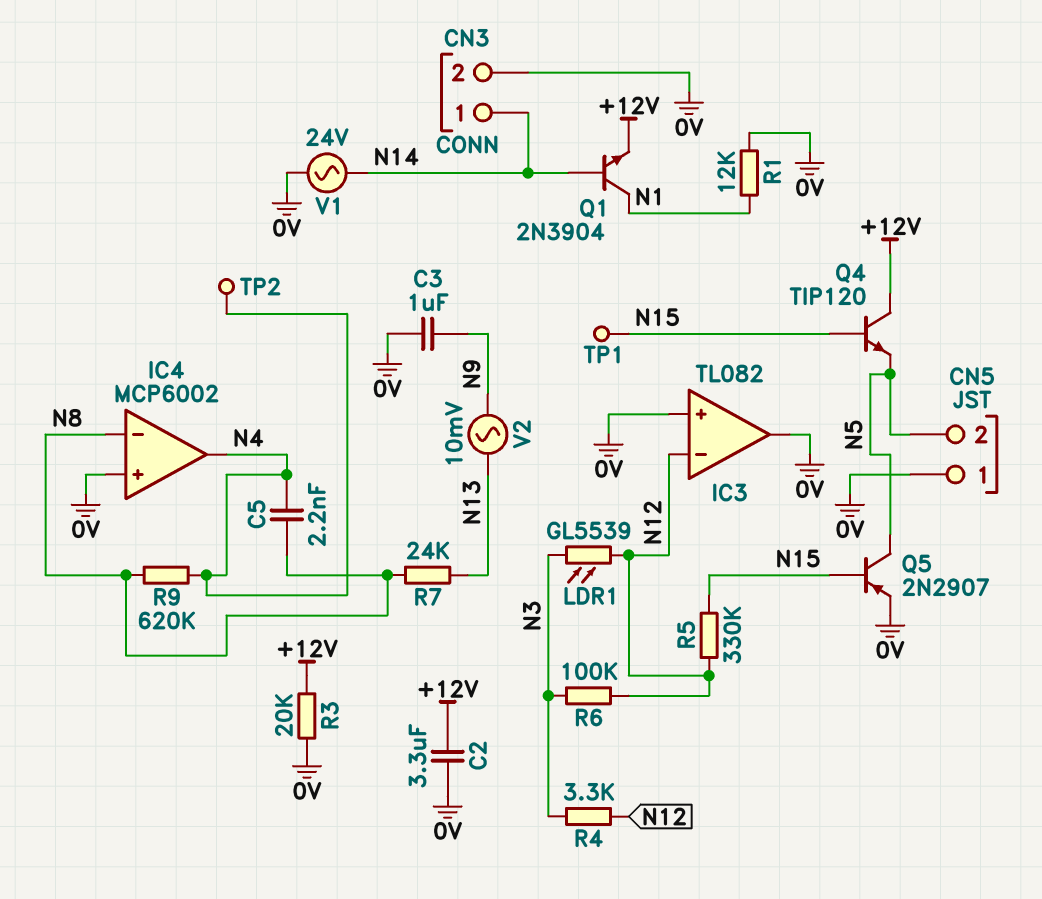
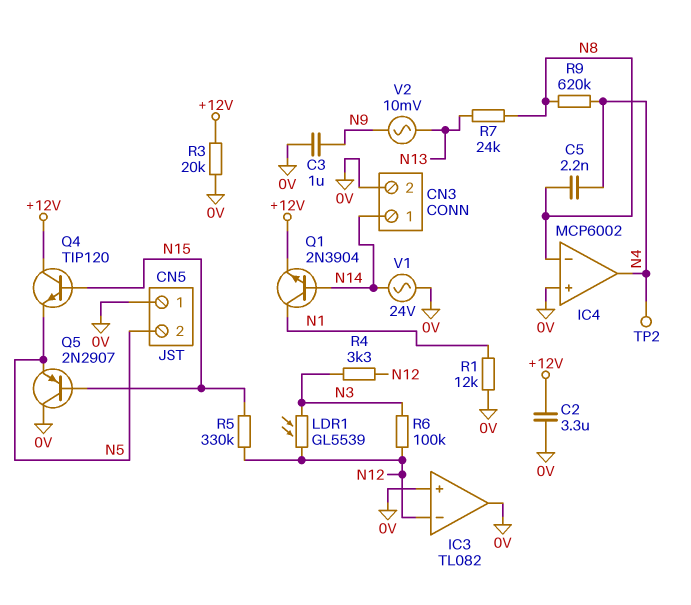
Q5: PNP 2N2907 (B N15, C N5, E 0V) -> PNP 2N2907 (B N15, C 0V, E N5)
TP1: test point (N15) -> none

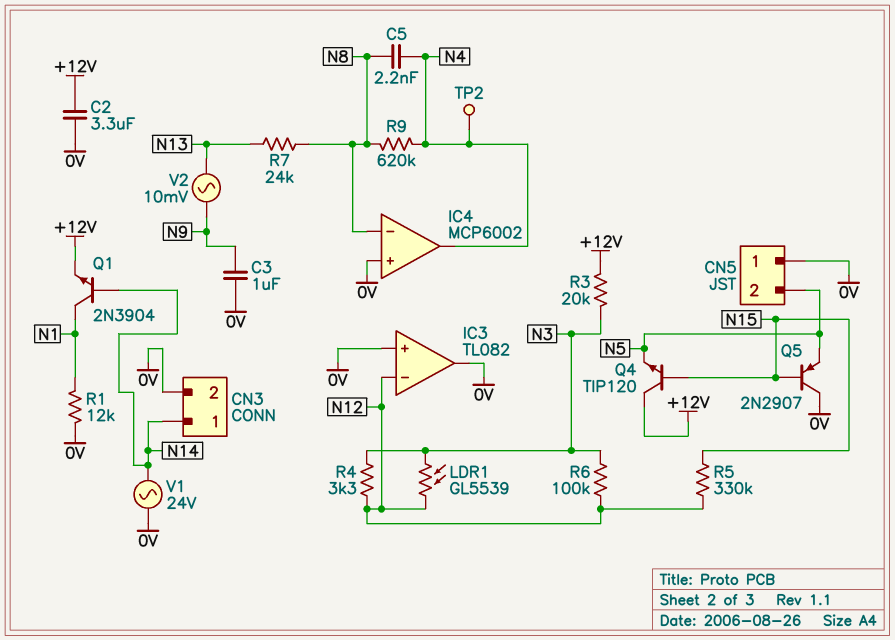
R3: 20k (+12V, 0V) -> 20k (+12V, N3)

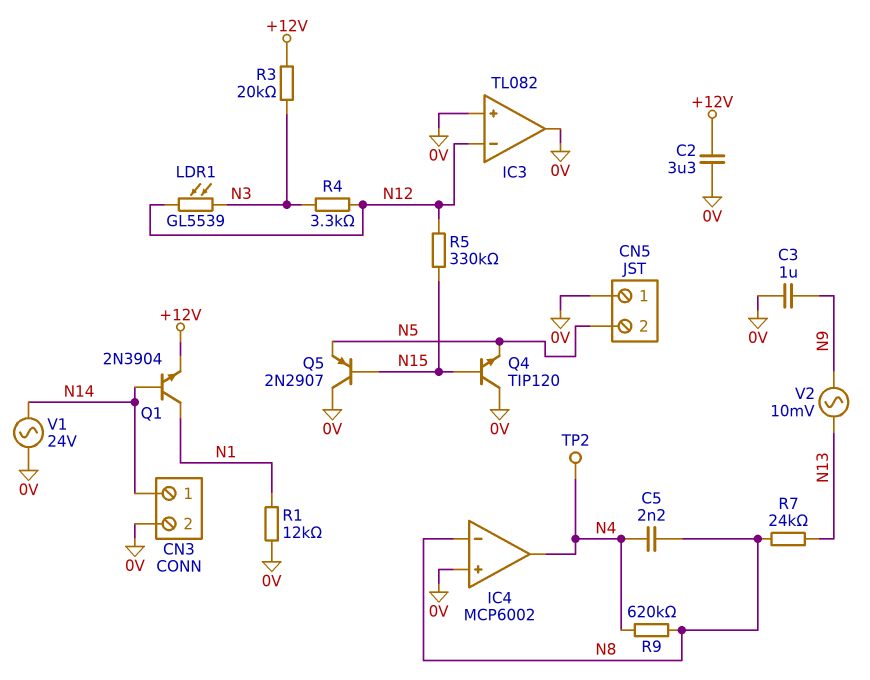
Q4: NPN TIP120 (B N15, C +12V, E N5) -> NPN TIP120 (B N15, C 0V, E N5)
R6: 100k (N3, N12) -> none

